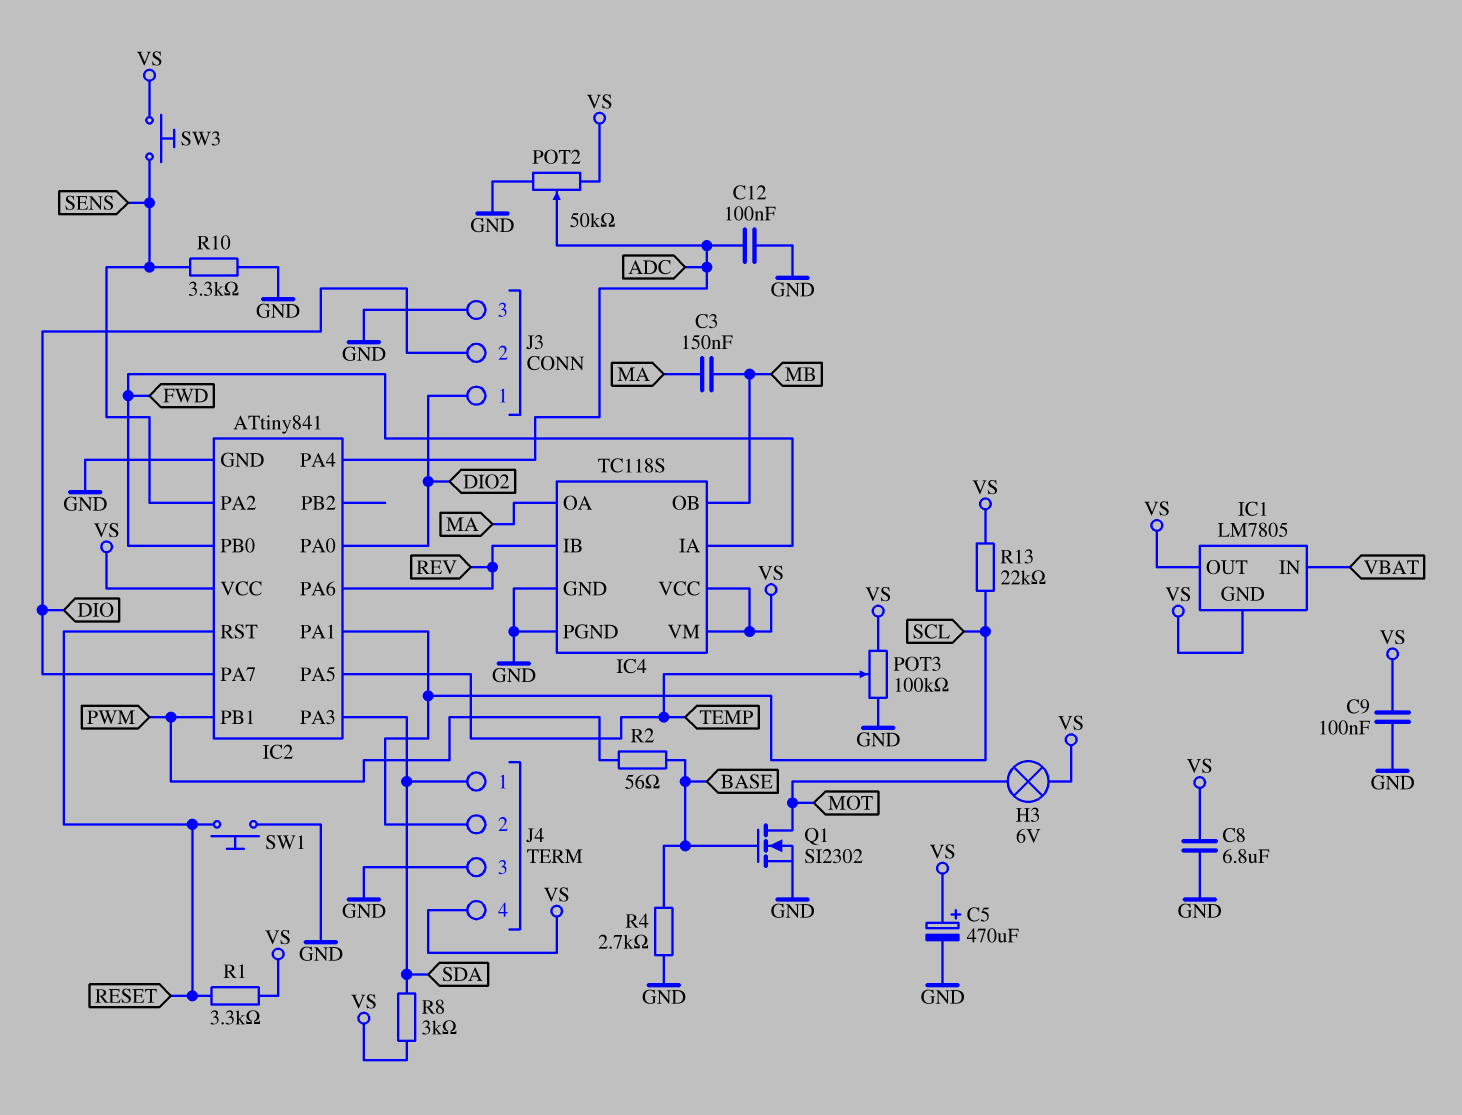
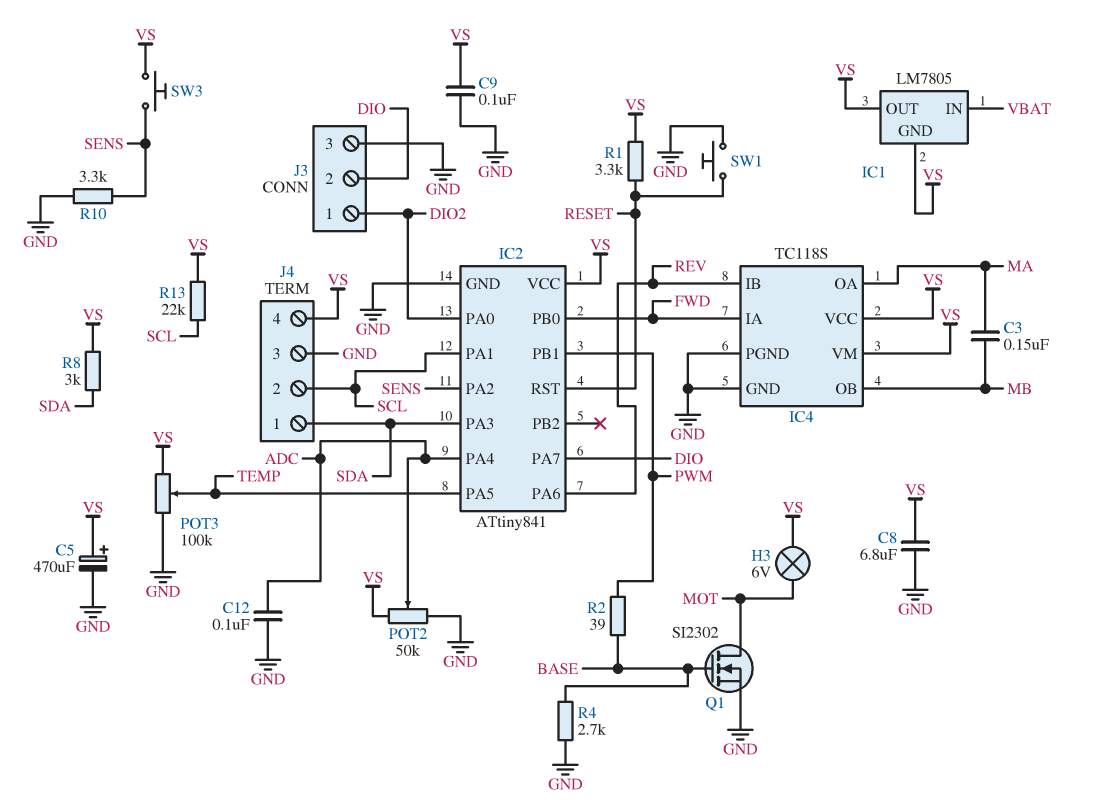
R2: 56 (BASE, PWM) -> 39 (BASE, PWM)

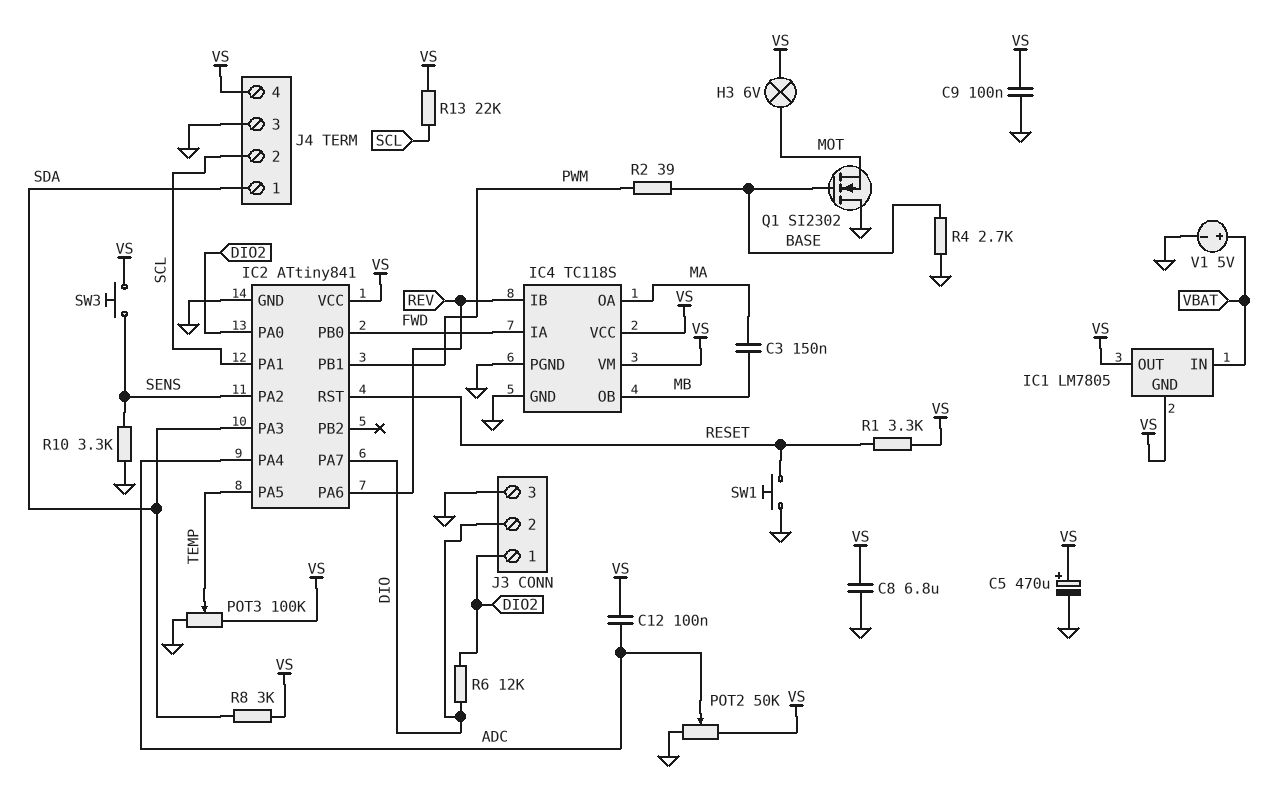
C12: 100nF (ADC, GND) -> 100nF (ADC, VS)
Q1: NMOS SI2302 (G BASE, D MOT, S GND) -> NMOS SI2302 (G BASE, D GND, S MOT)
R6: none -> 12k (DIO, DIO2)
V1: none -> 5V (plus VBAT, minus GND)

